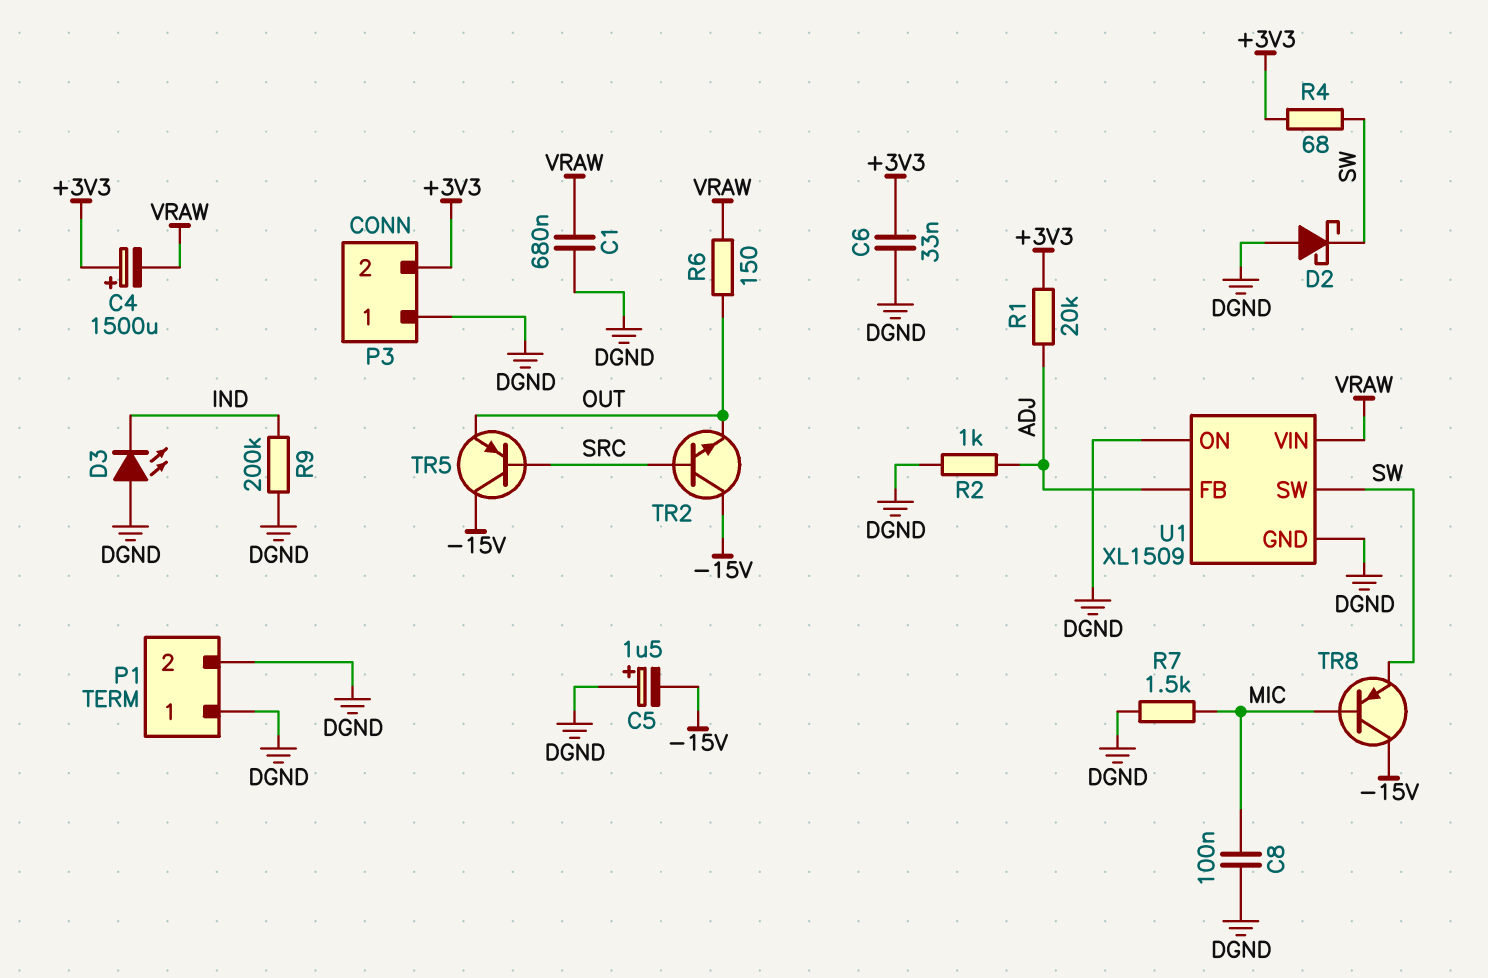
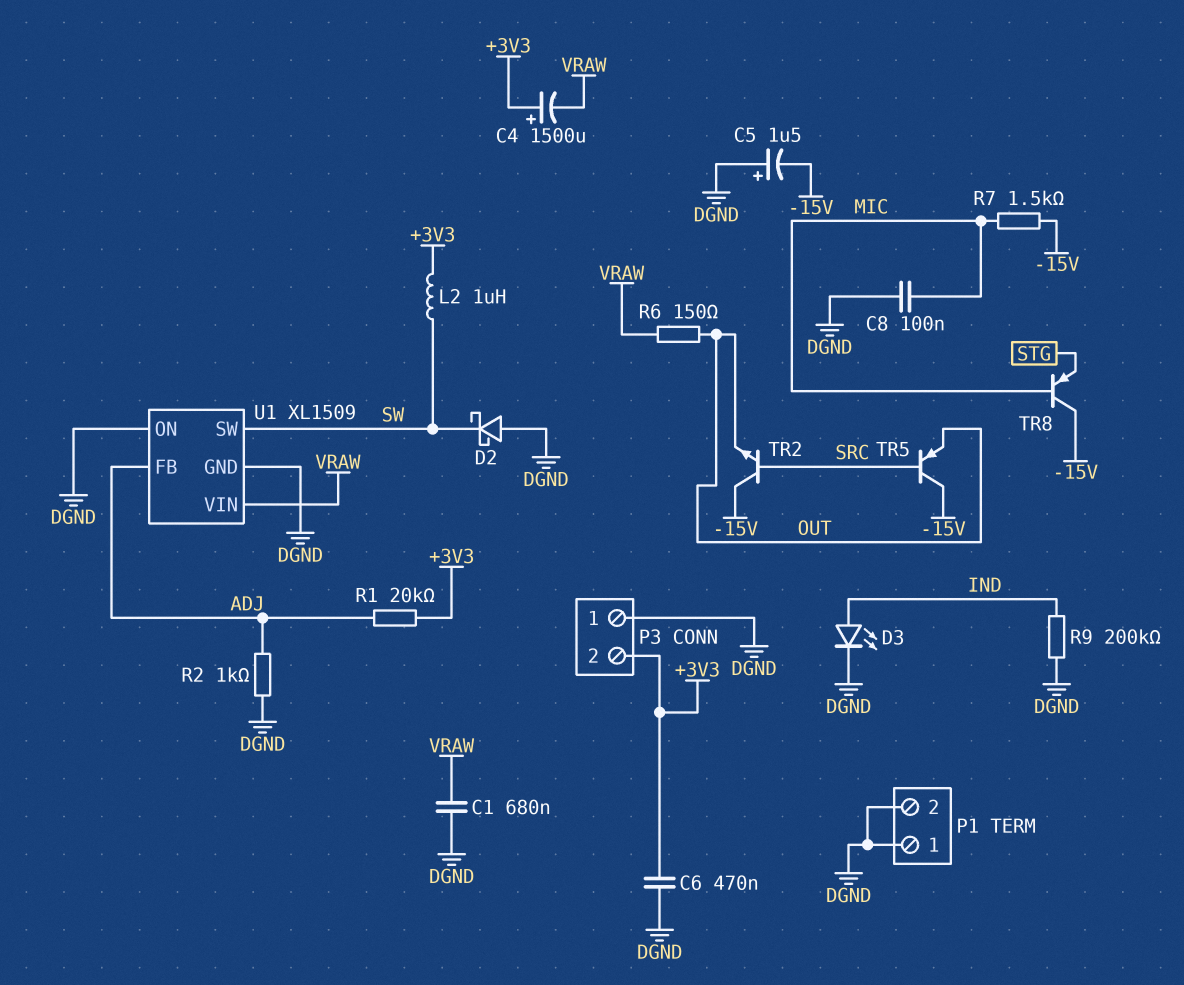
C6: 33nF (+3V3, DGND) -> 470nF (+3V3, DGND)
D3: LED (A DGND, K IND) -> LED (A IND, K DGND)
L2: none -> 1uH (+3V3, SW)
R4: 68 (+3V3, SW) -> none
R7: 1.5k (DGND, MIC) -> 1.5k (-15V, MIC)
TR8: PNP (B MIC, C -15V, E SW) -> PNP (B MIC, C -15V, E STG)

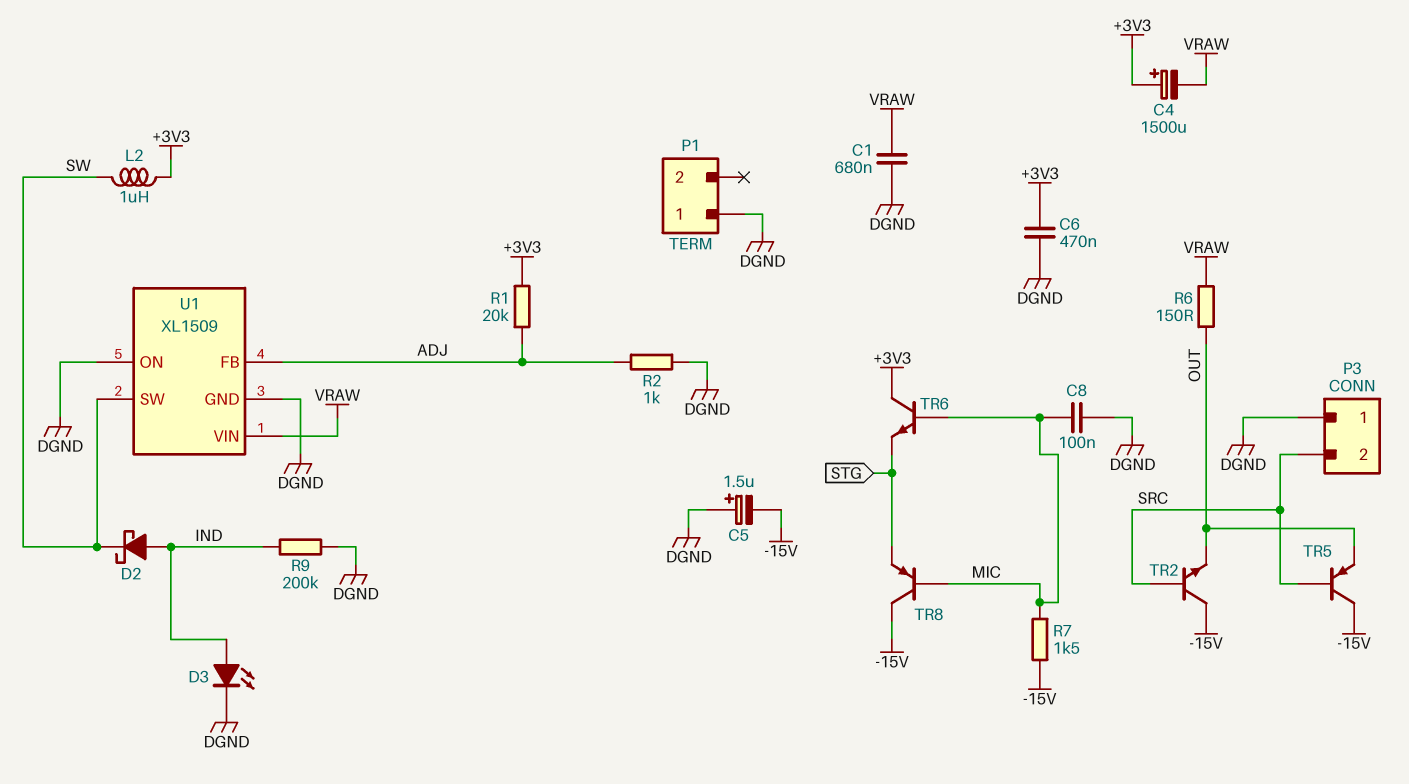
D2: schottky (A DGND, K SW) -> schottky (A IND, K SW)
P1 pin 2: DGND -> none
P3 pin 2: +3V3 -> SRC
TR6: none -> NPN (B MIC, C +3V3, E STG)

